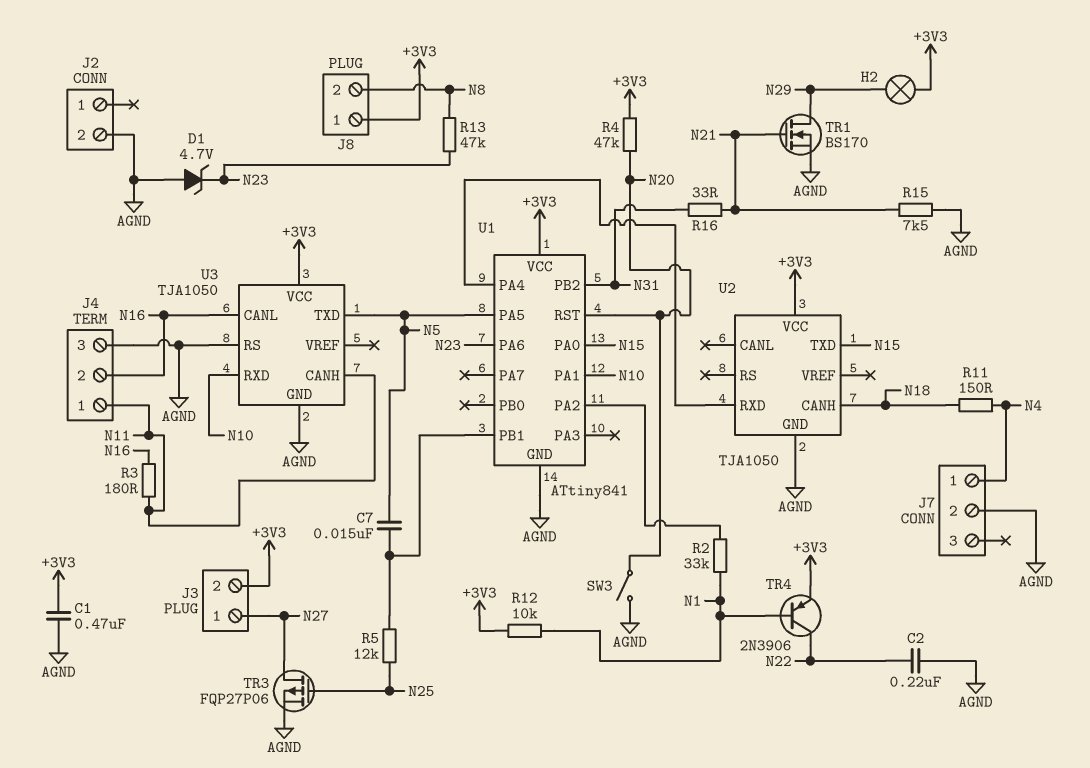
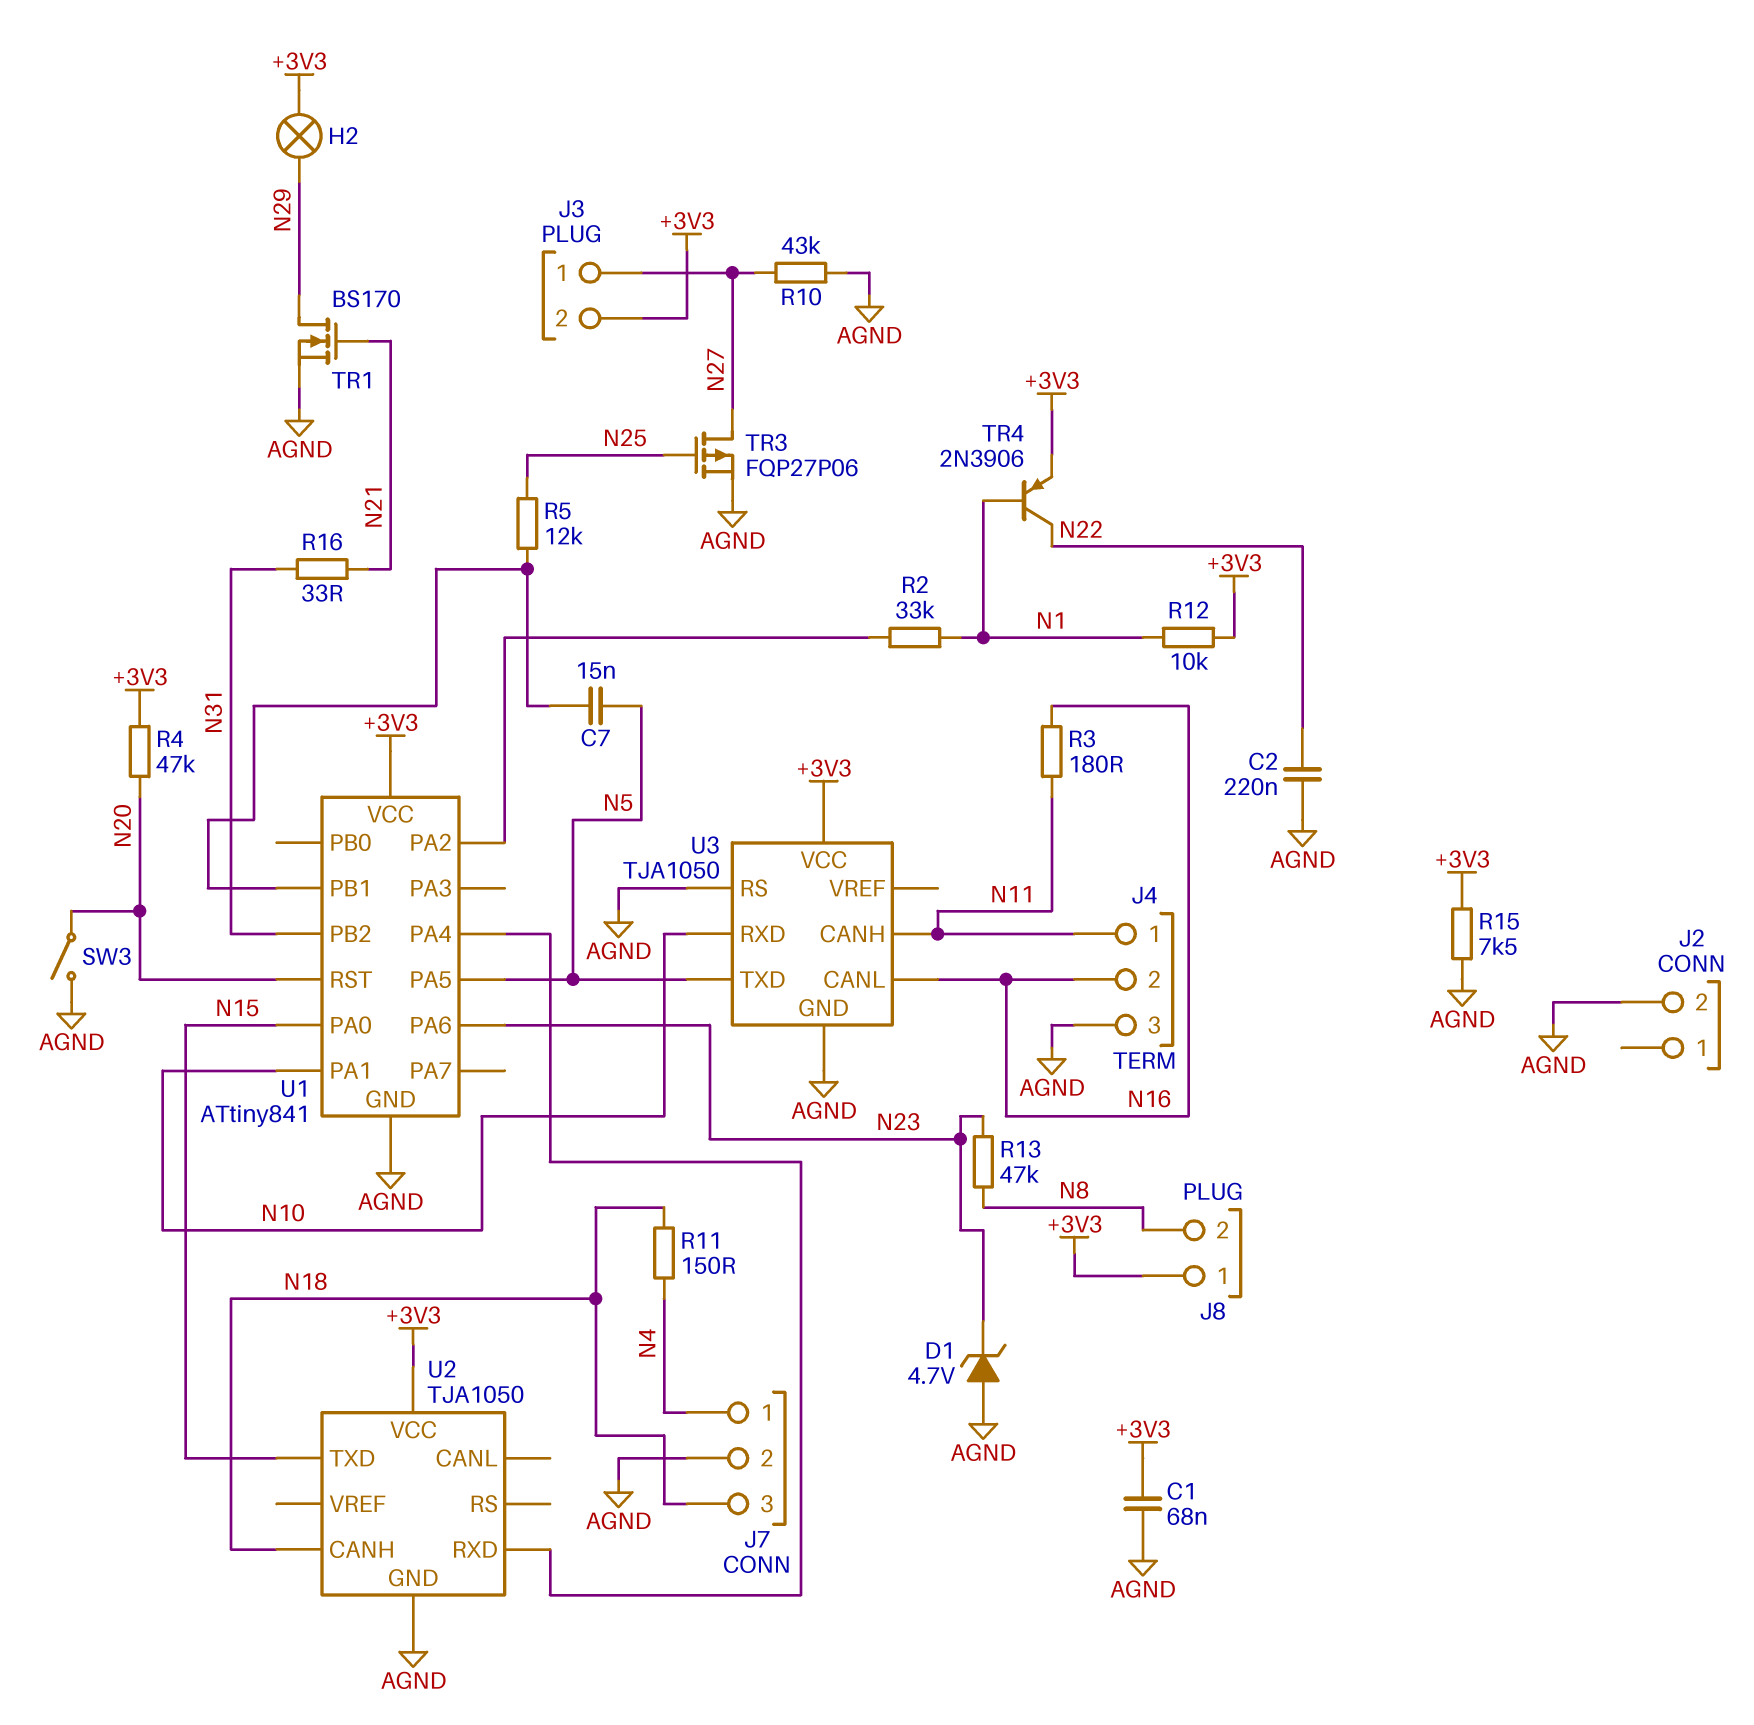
C1: 470nF (+3V3, AGND) -> 68nF (+3V3, AGND)
J7 pin 3: none -> N18
R10: none -> 43k (AGND, N27)
R15: 7.5k (AGND, N21) -> 7.5k (+3V3, AGND)

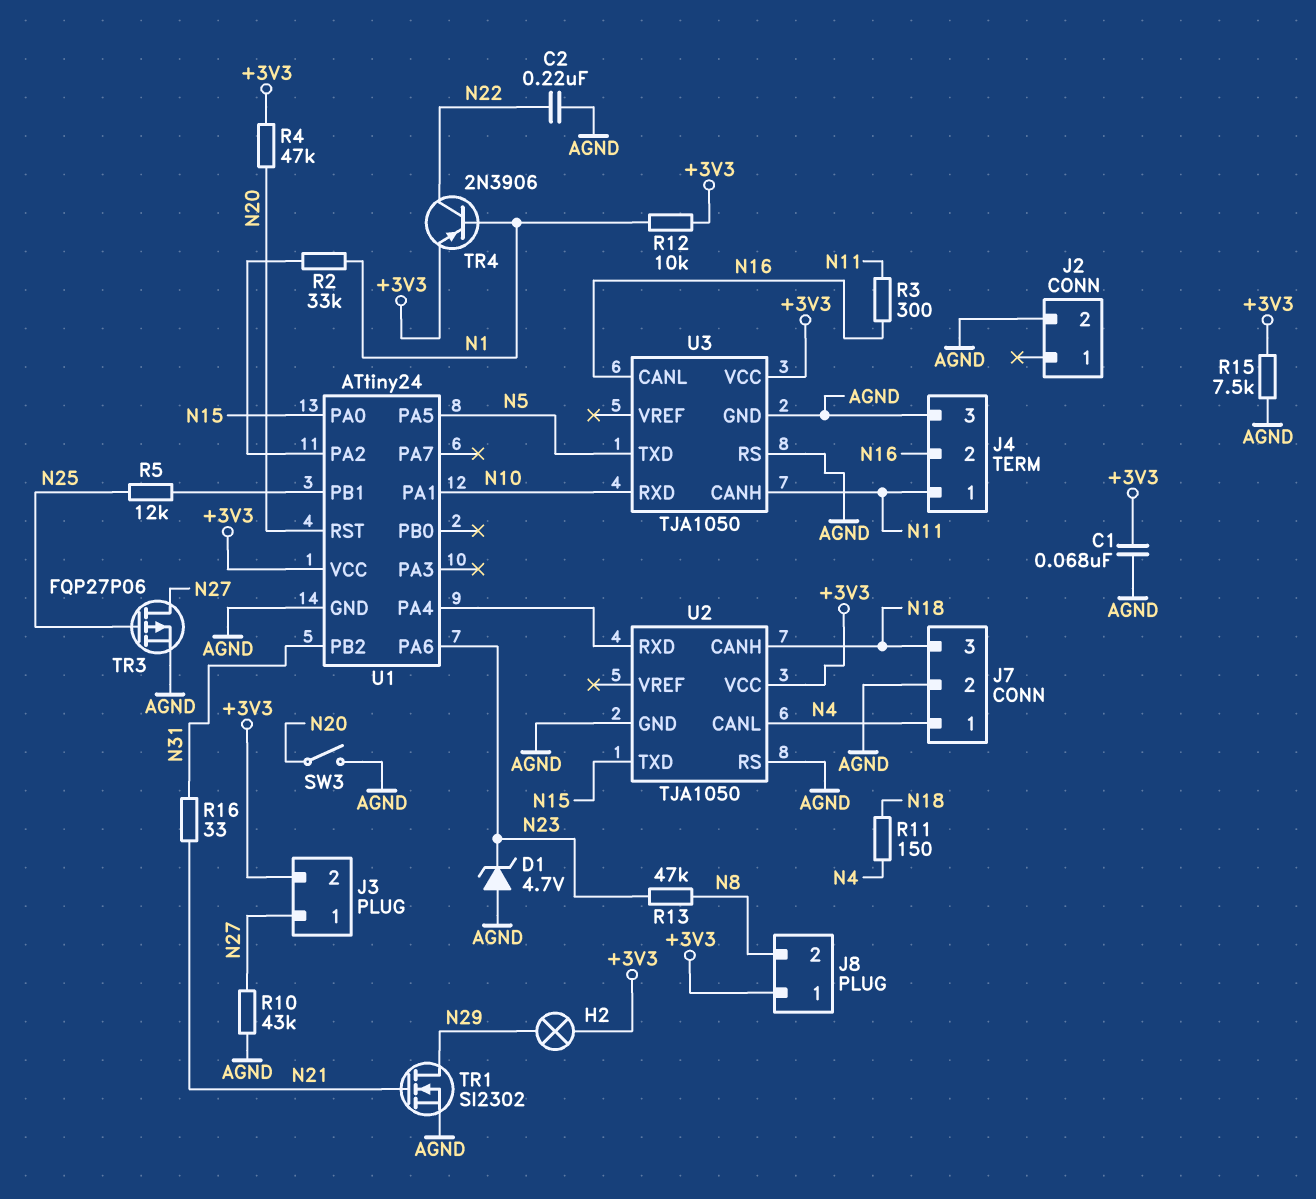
C7: 15nF (N5, U1/PB1) -> none
R3: 180 (N11, N16) -> 300 (N11, N16)
TR1: NMOS BS170 (G N21, D N29, S AGND) -> NMOS SI2302 (G N21, D N29, S AGND)
U1: ATtiny841 -> ATtiny24
U2 pin CANL: none -> N4
U2 pin RS: none -> AGND

